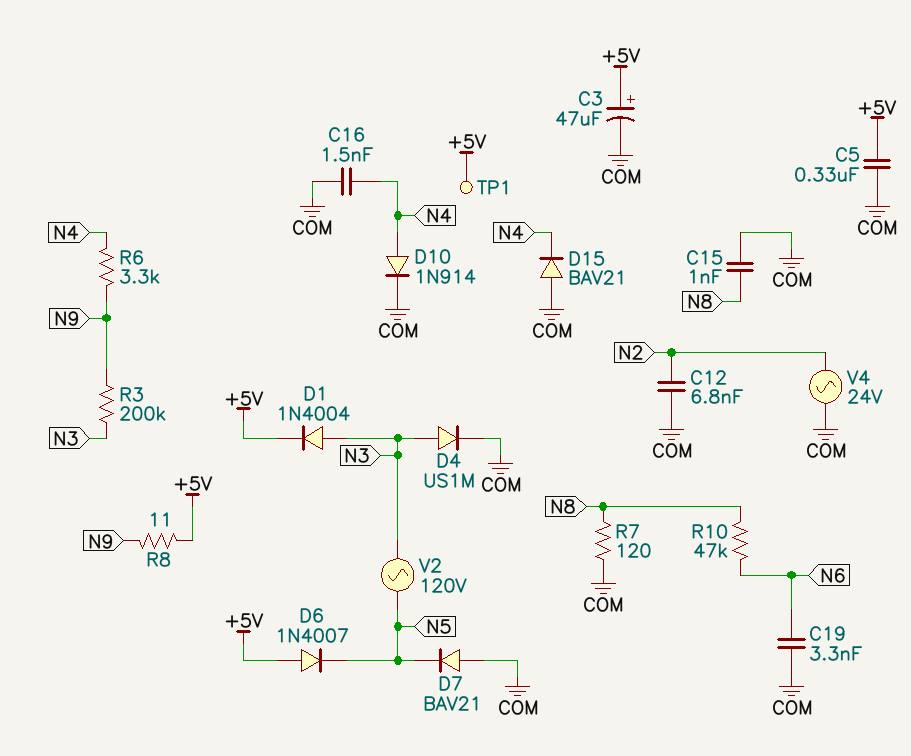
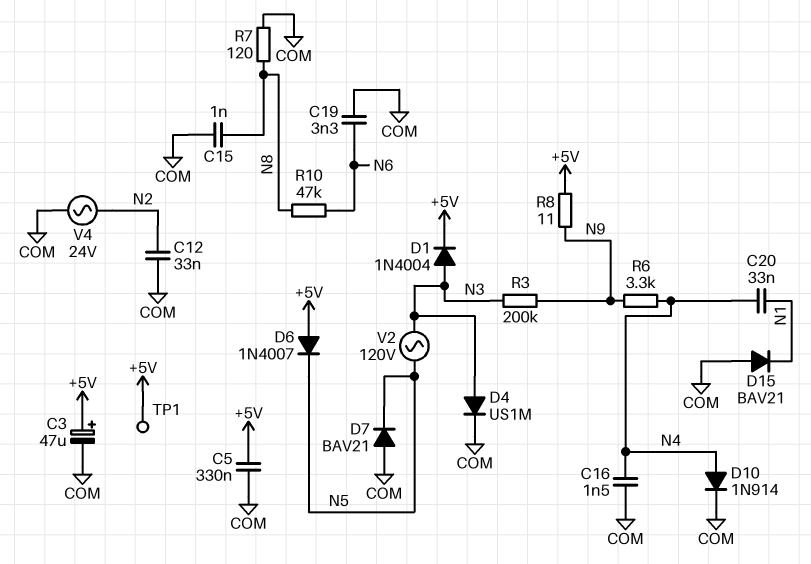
C12: 6.8nF (COM, N2) -> 33nF (COM, N2)
C20: none -> 33nF (N1, N4)
D15: diode BAV21 (A COM, K N4) -> diode BAV21 (A COM, K N1)

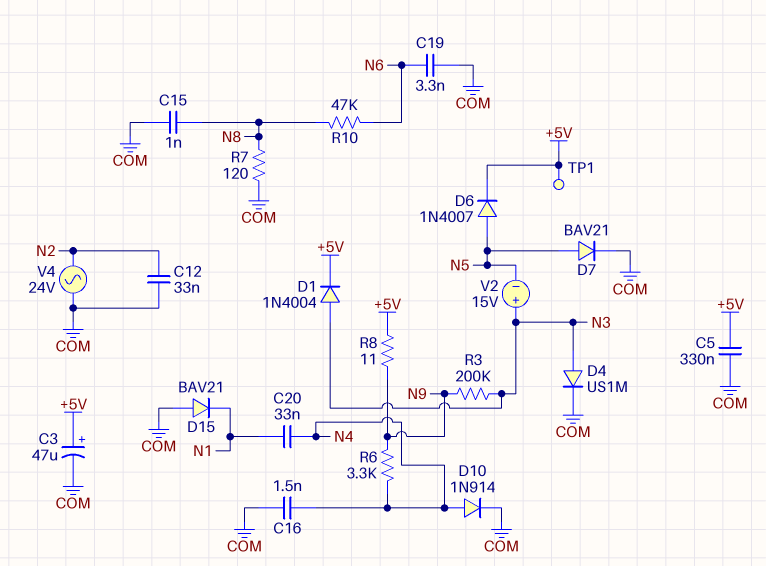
D6: diode 1N4007 (A +5V, K N5) -> diode 1N4007 (A N5, K +5V)
D7: diode BAV21 (A COM, K N5) -> diode BAV21 (A N5, K COM)
V2: AC 120V (N3, N5) -> 15V (plus N3, minus N5)

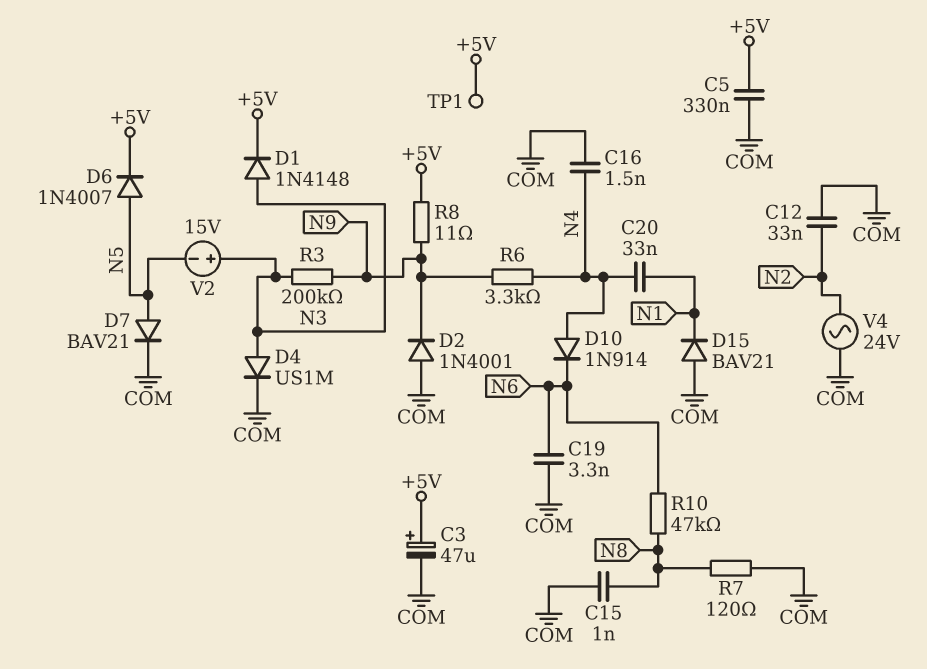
D1: diode 1N4004 (A N3, K +5V) -> diode 1N4148 (A N3, K +5V)
D2: none -> diode 1N4001 (A COM, K N9)
D10: diode 1N914 (A N4, K COM) -> diode 1N914 (A N4, K N6)

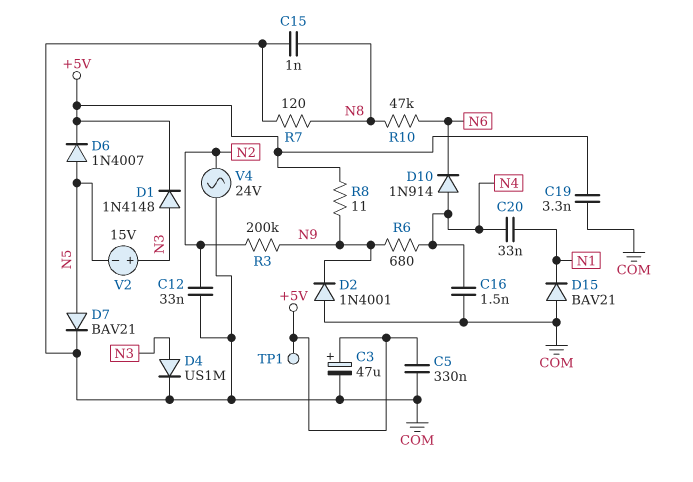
C19: 3.3nF (COM, N6) -> 3.3nF (+5V, COM)
R3: 200k (N3, N9) -> 200k (N2, N9)
R6: 3.3k (N4, N9) -> 680 (N4, N9)

